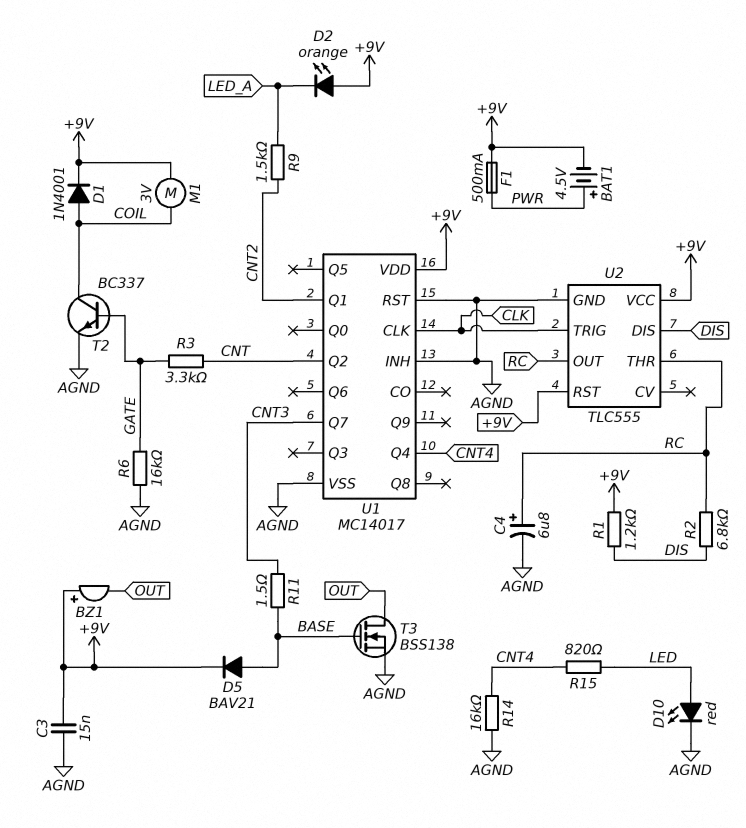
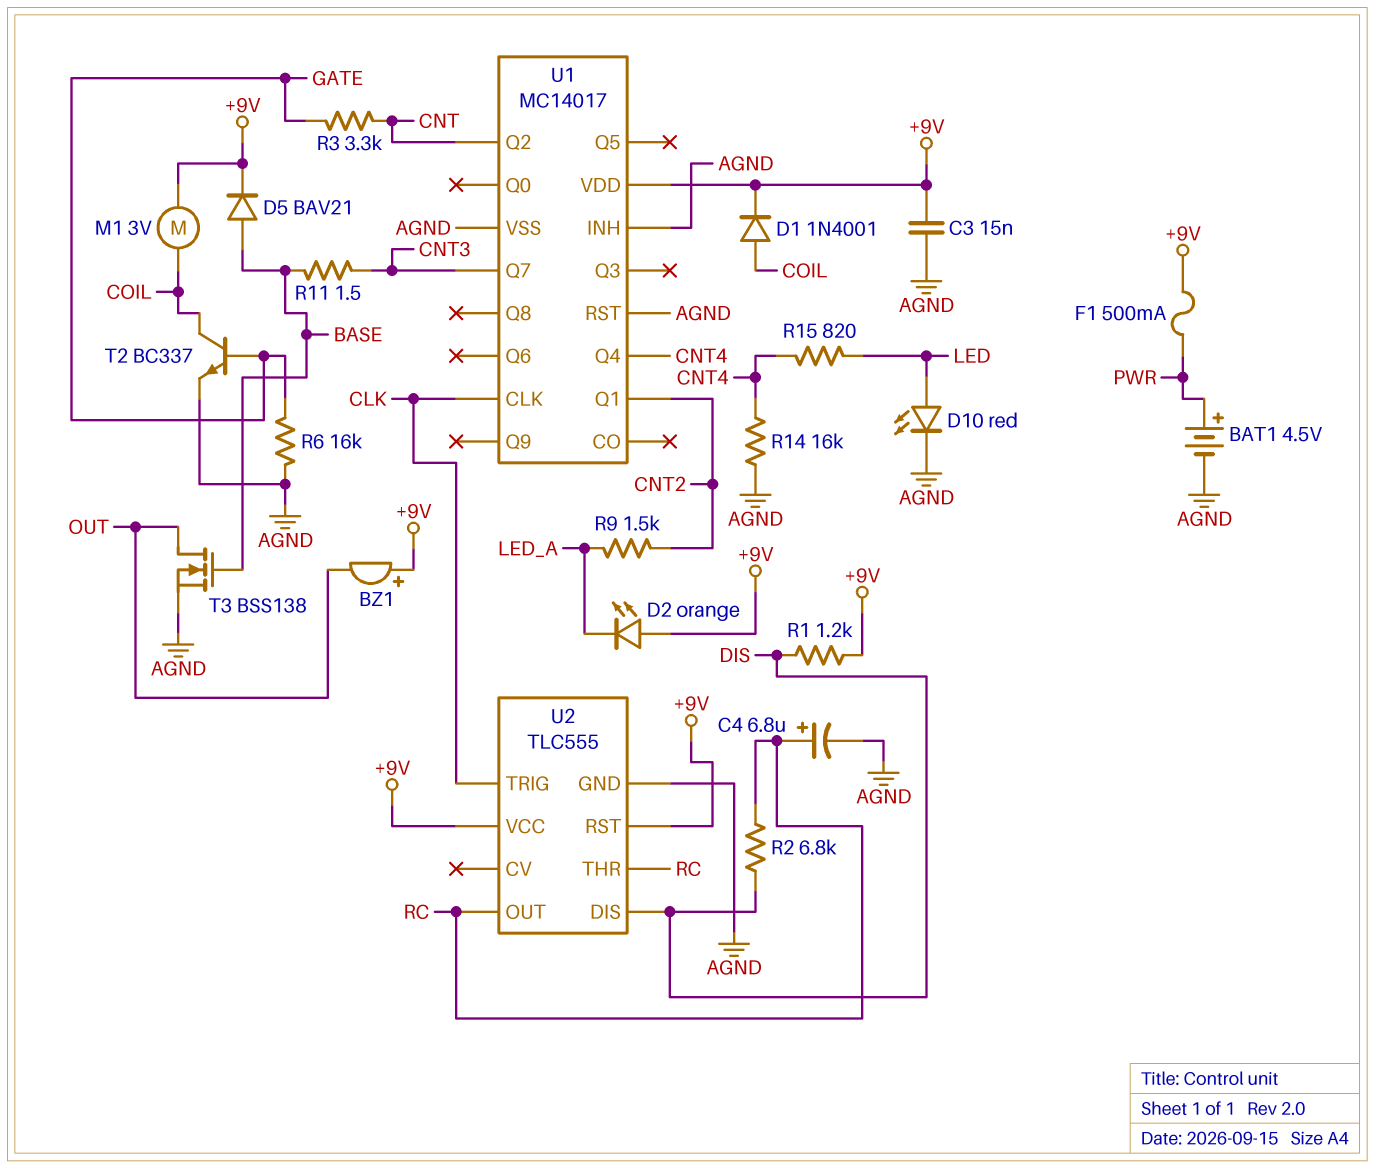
BAT1: 4.5V (plus PWR, minus +9V) -> 4.5V (plus PWR, minus AGND)

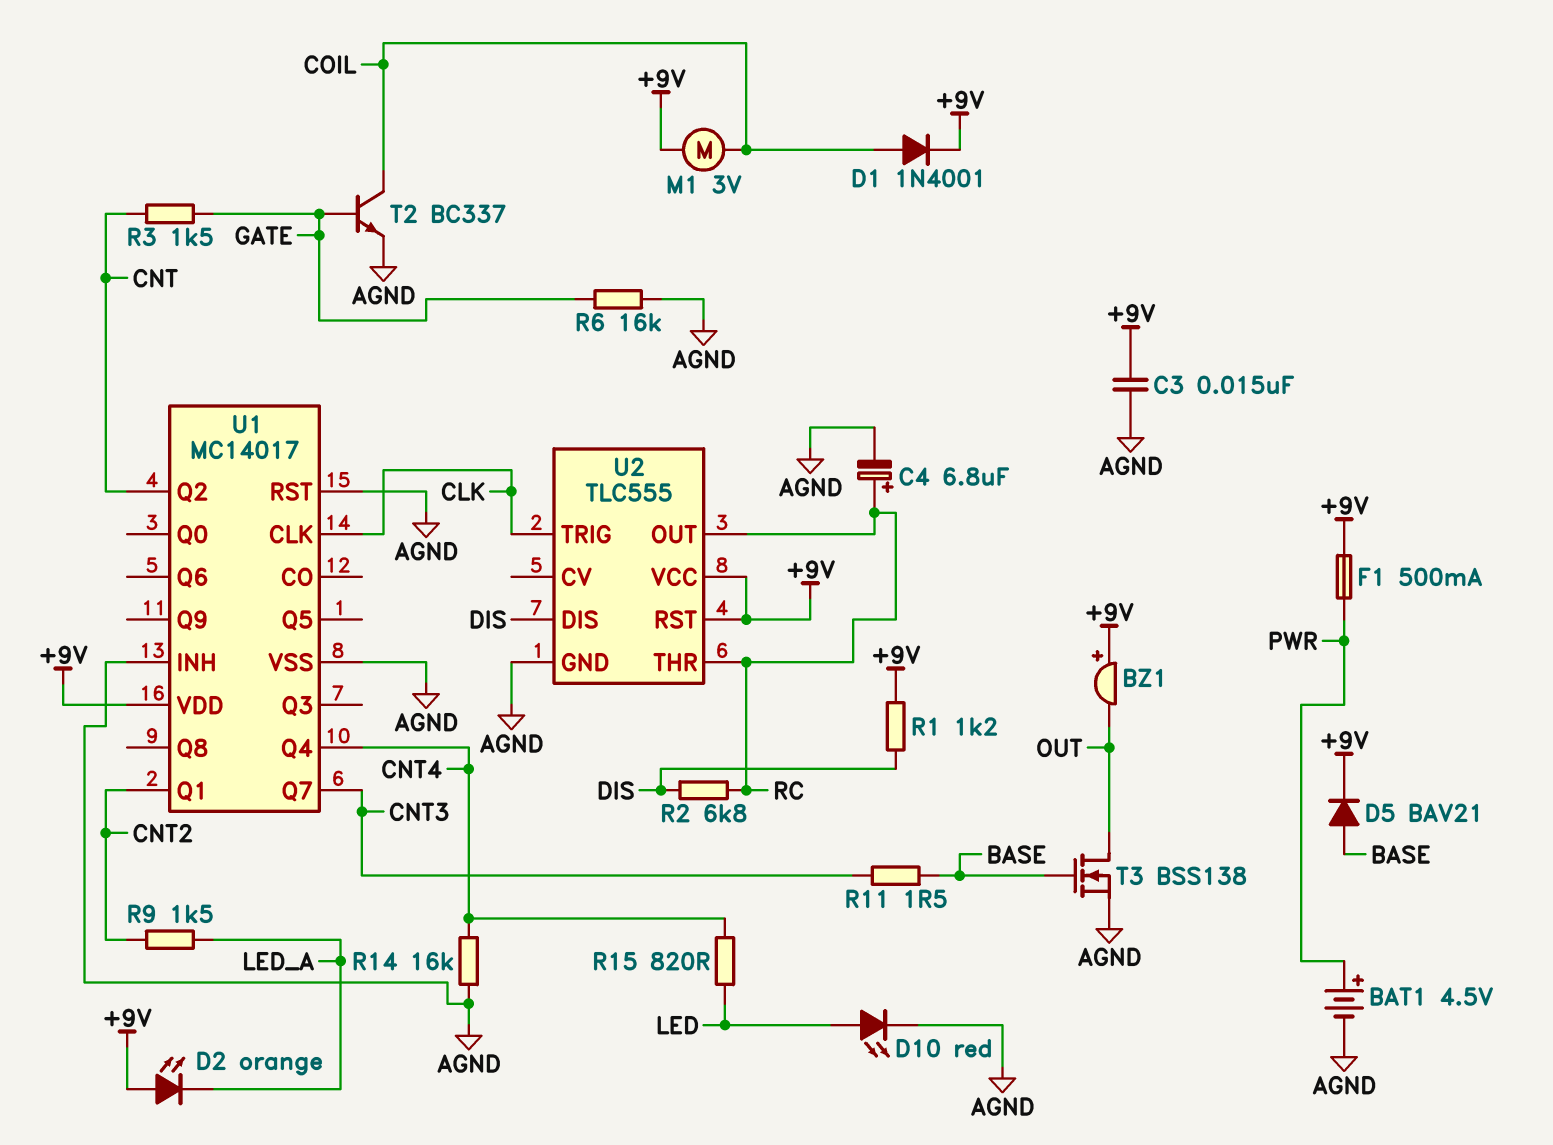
R3: 3.3k (CNT, GATE) -> 1.5k (CNT, GATE)

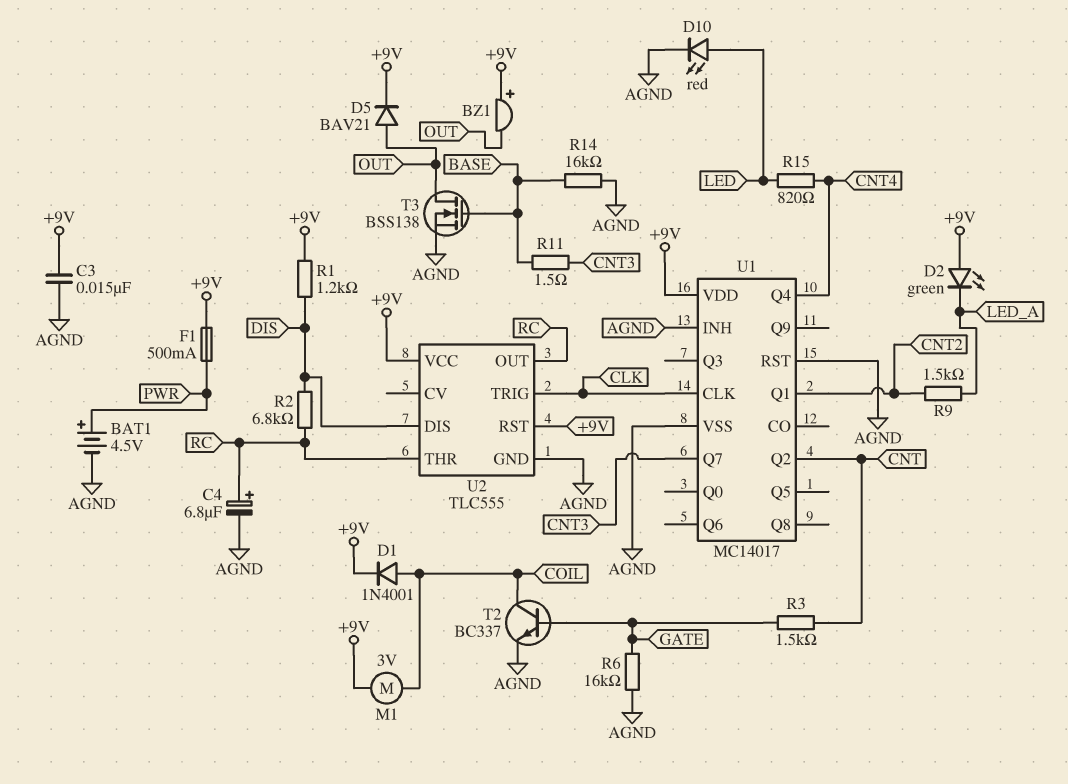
D2: LED orange (A +9V, K LED_A) -> LED green (A +9V, K LED_A)
D5: diode BAV21 (A BASE, K +9V) -> diode BAV21 (A OUT, K +9V)
R14: 16k (AGND, CNT4) -> 16k (AGND, BASE)

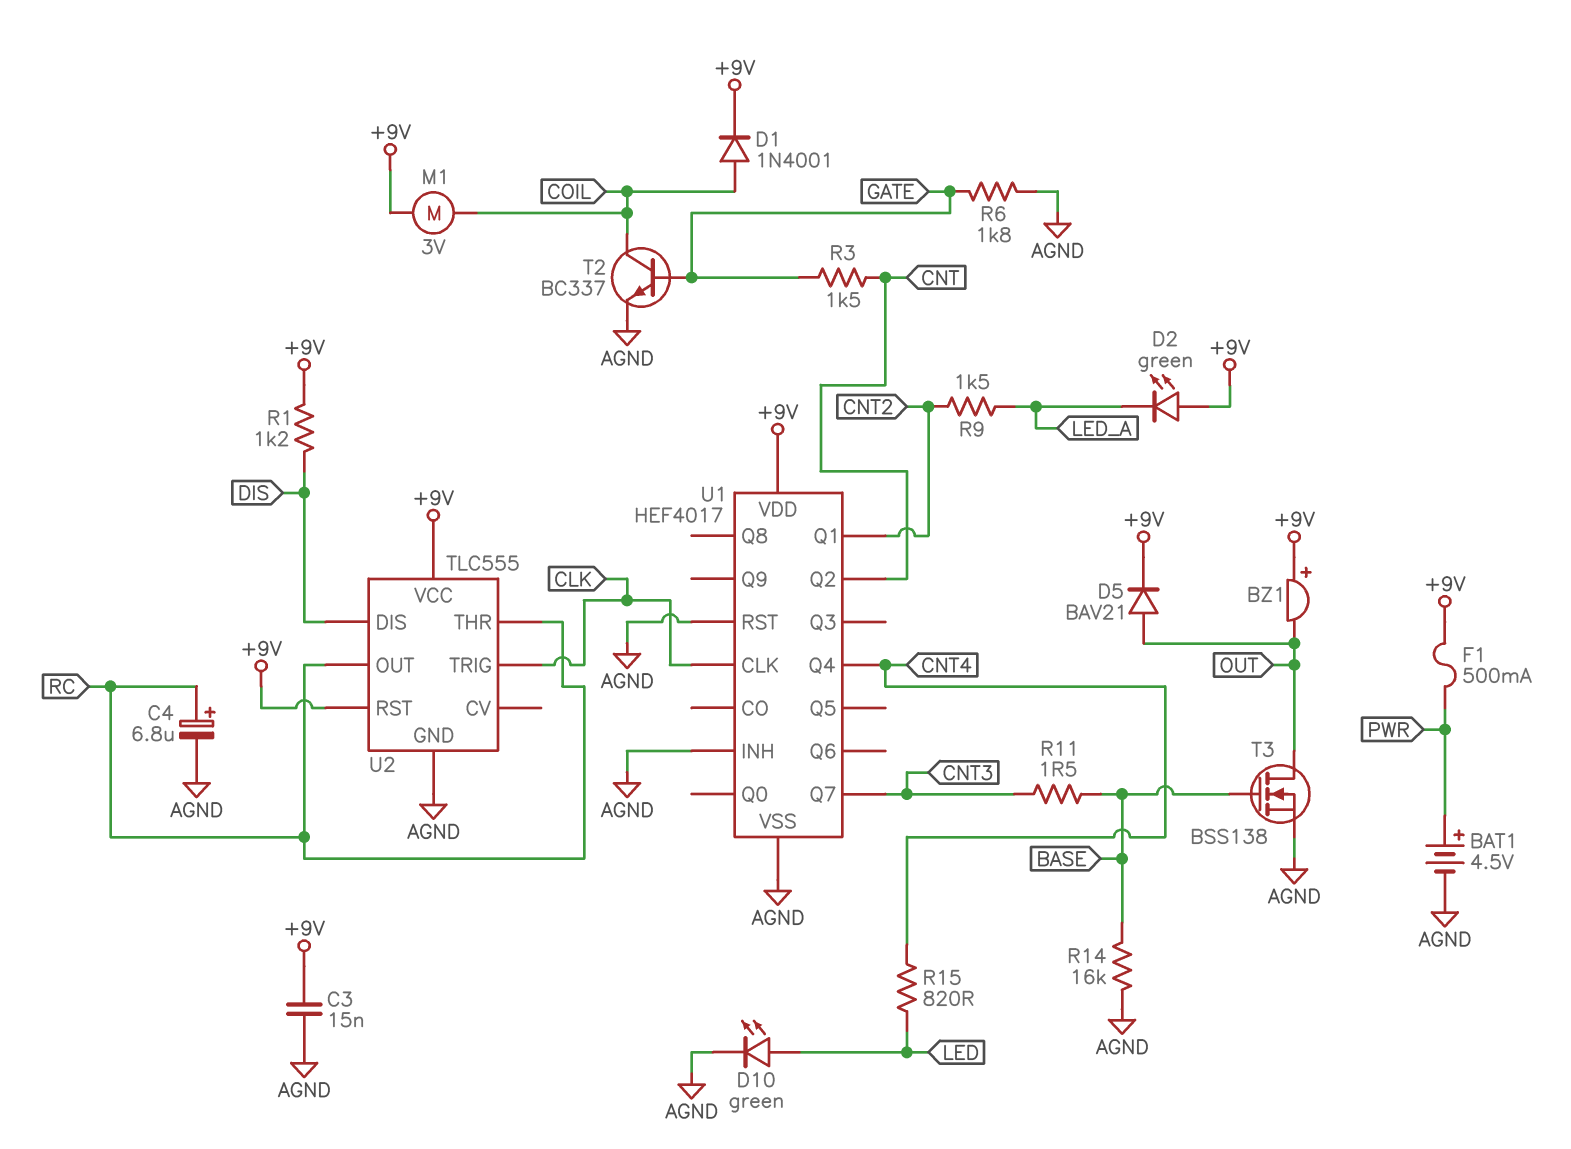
D10: LED red (A LED, K AGND) -> LED green (A LED, K AGND)
R2: 6.8k (DIS, RC) -> none
R6: 16k (AGND, GATE) -> 1.8k (AGND, GATE)
U1: MC14017 -> HEF4017

